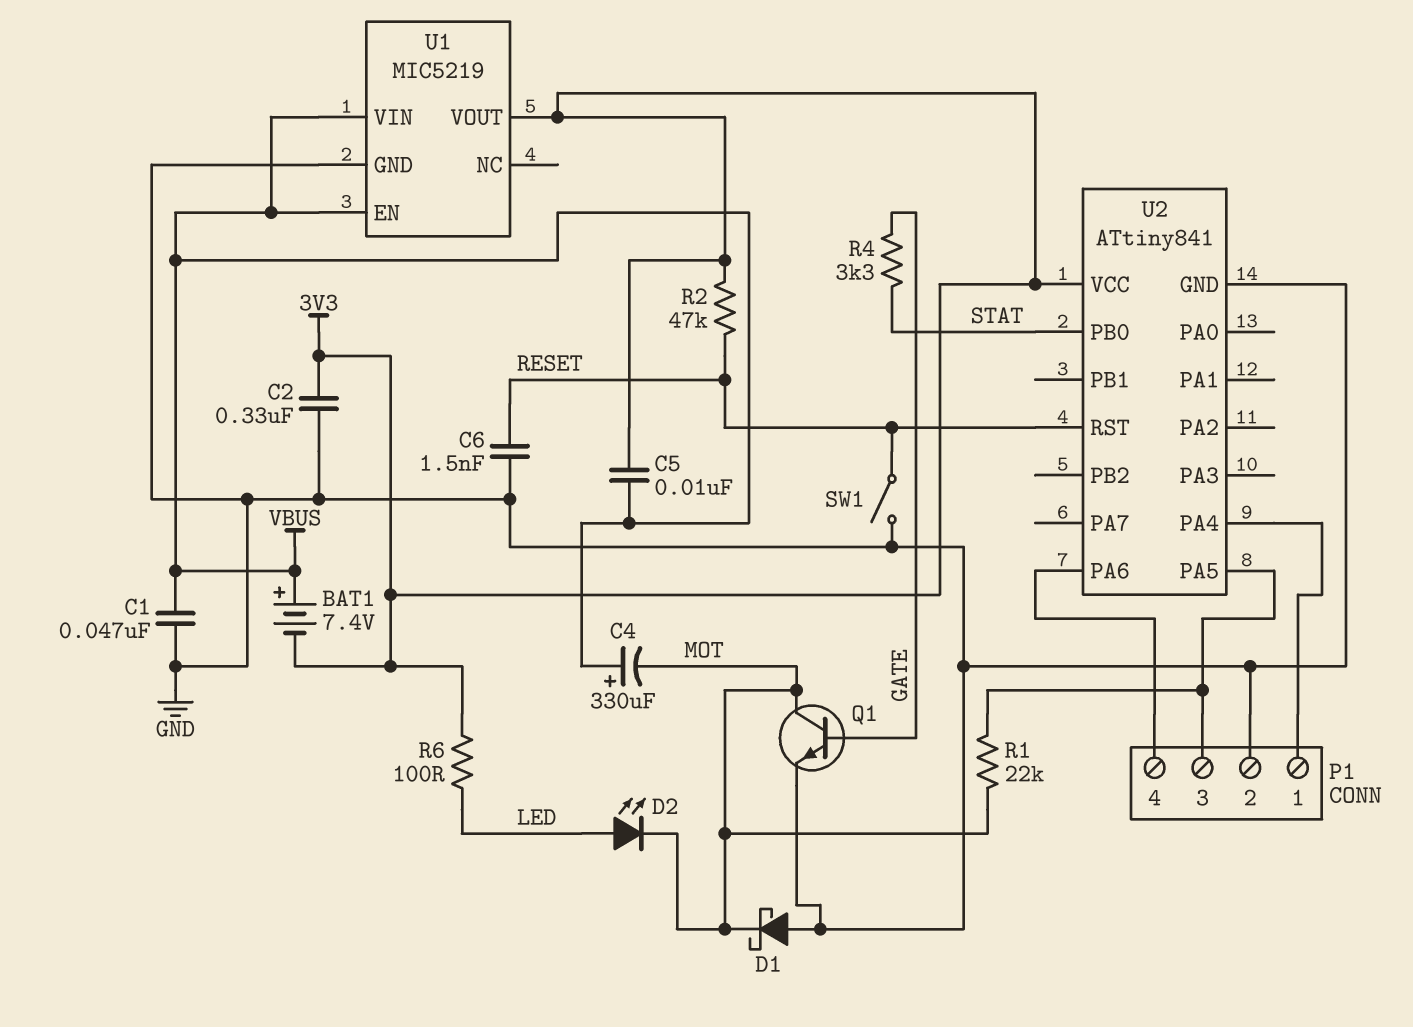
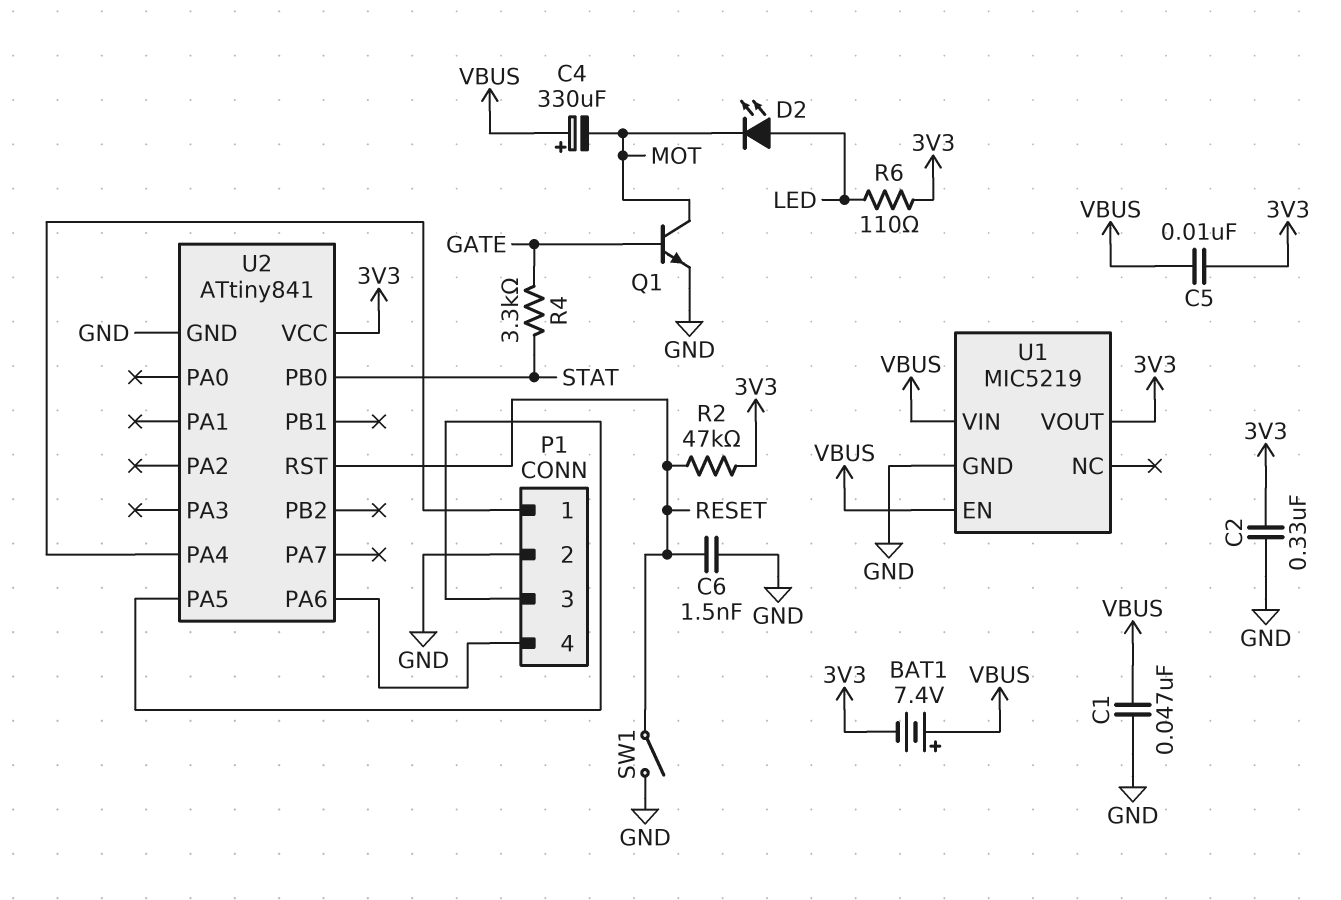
D1: schottky (A GND, K MOT) -> none
R1: 22k (MOT, P1/3) -> none
R6: 100 (3V3, LED) -> 110 (3V3, LED)

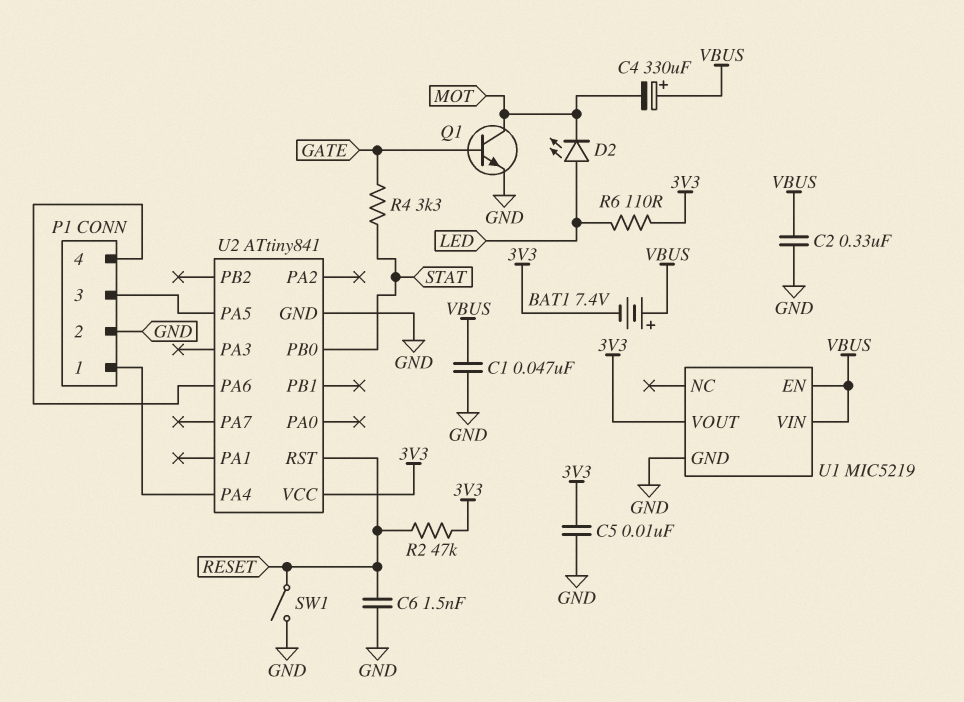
C2: 330nF (3V3, GND) -> 330nF (GND, VBUS)
C5: 10nF (3V3, VBUS) -> 10nF (3V3, GND)

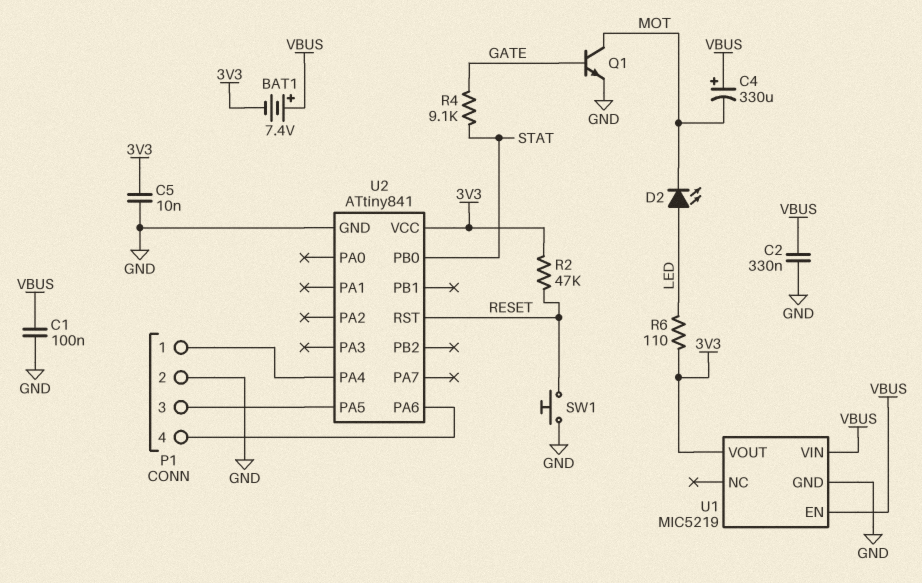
C1: 47nF (GND, VBUS) -> 100nF (GND, VBUS)
C6: 1.5nF (GND, RESET) -> none
R4: 3.3k (GATE, STAT) -> 9.1k (GATE, STAT)
SW1: switch (GND, RESET) -> button (GND, RESET)

